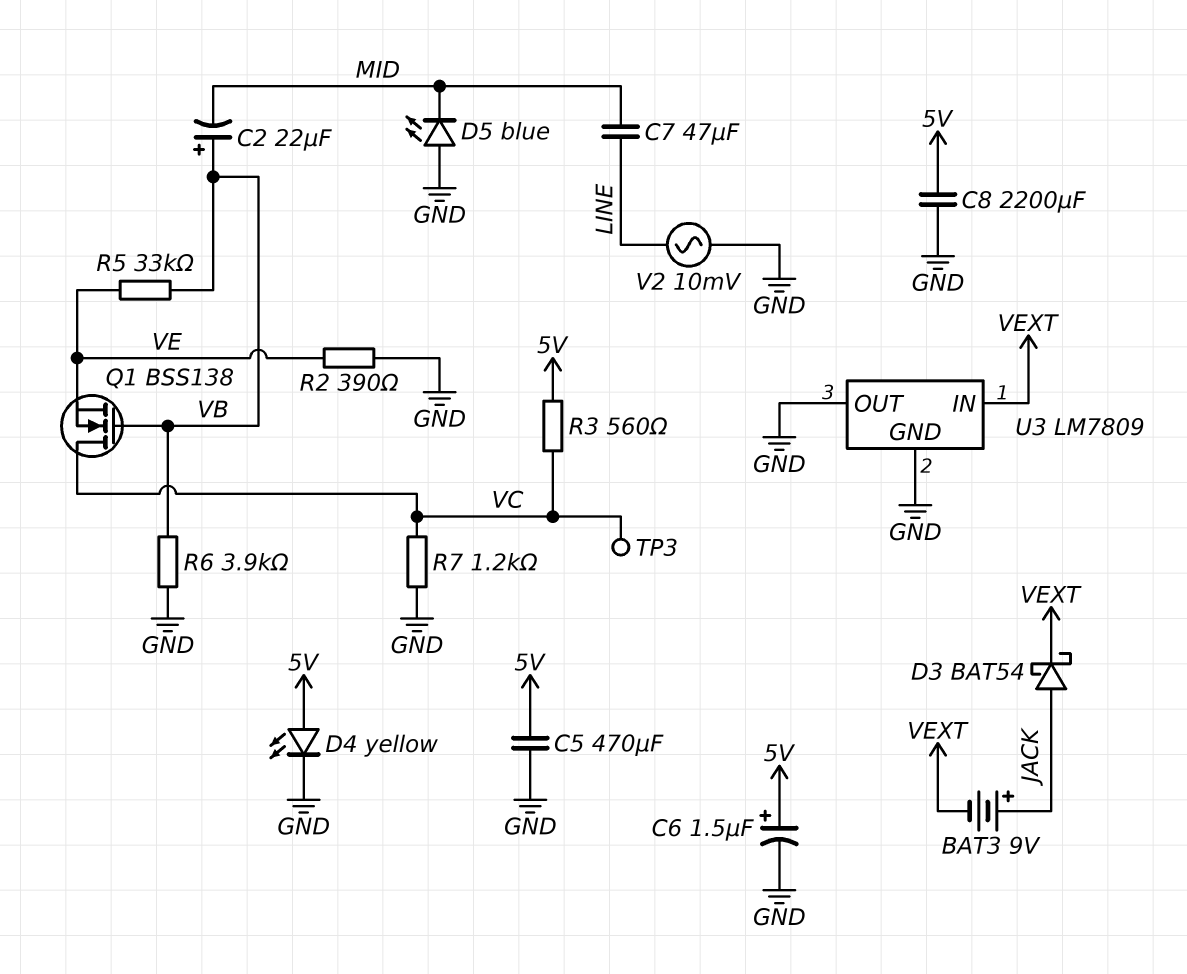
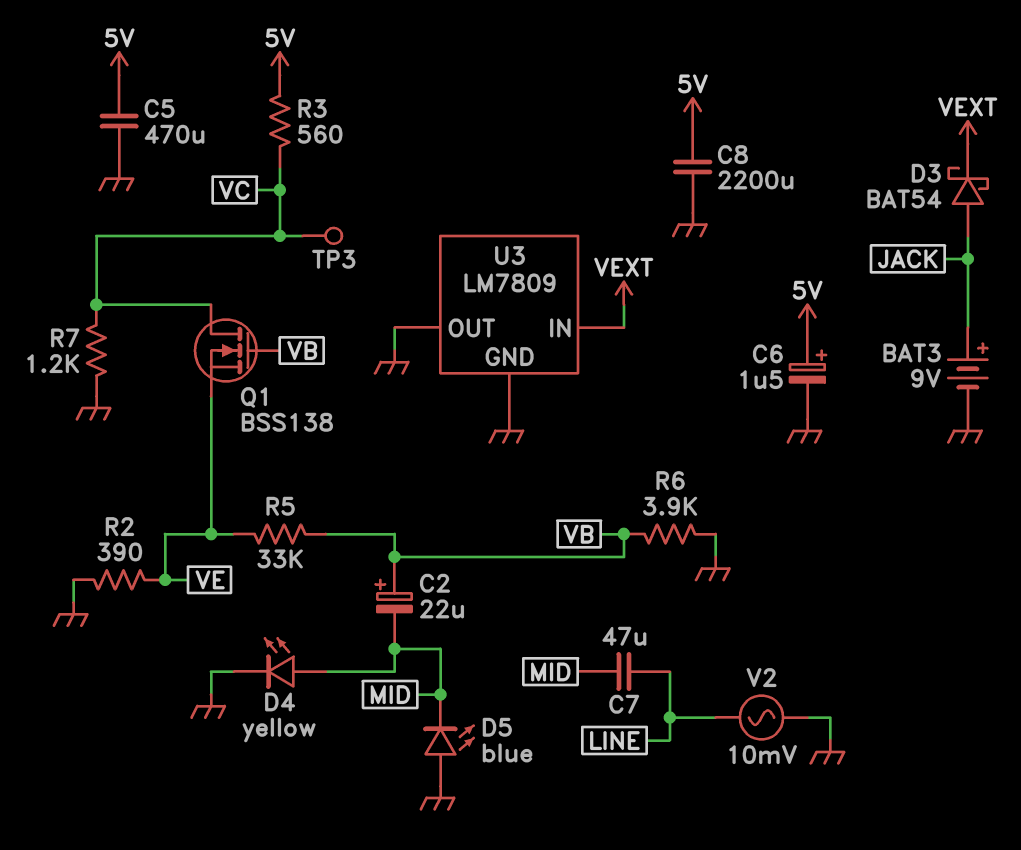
BAT3: 9V (plus JACK, minus VEXT) -> 9V (plus JACK, minus GND)
D4: LED yellow (A 5V, K GND) -> LED yellow (A MID, K GND)

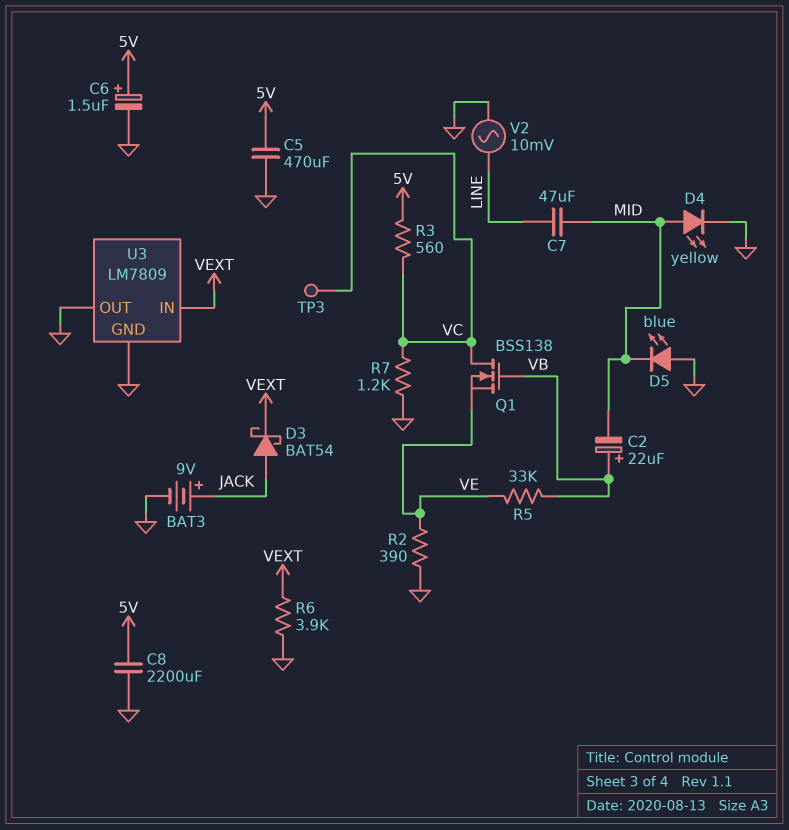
R6: 3.9k (GND, VB) -> 3.9k (GND, VEXT)

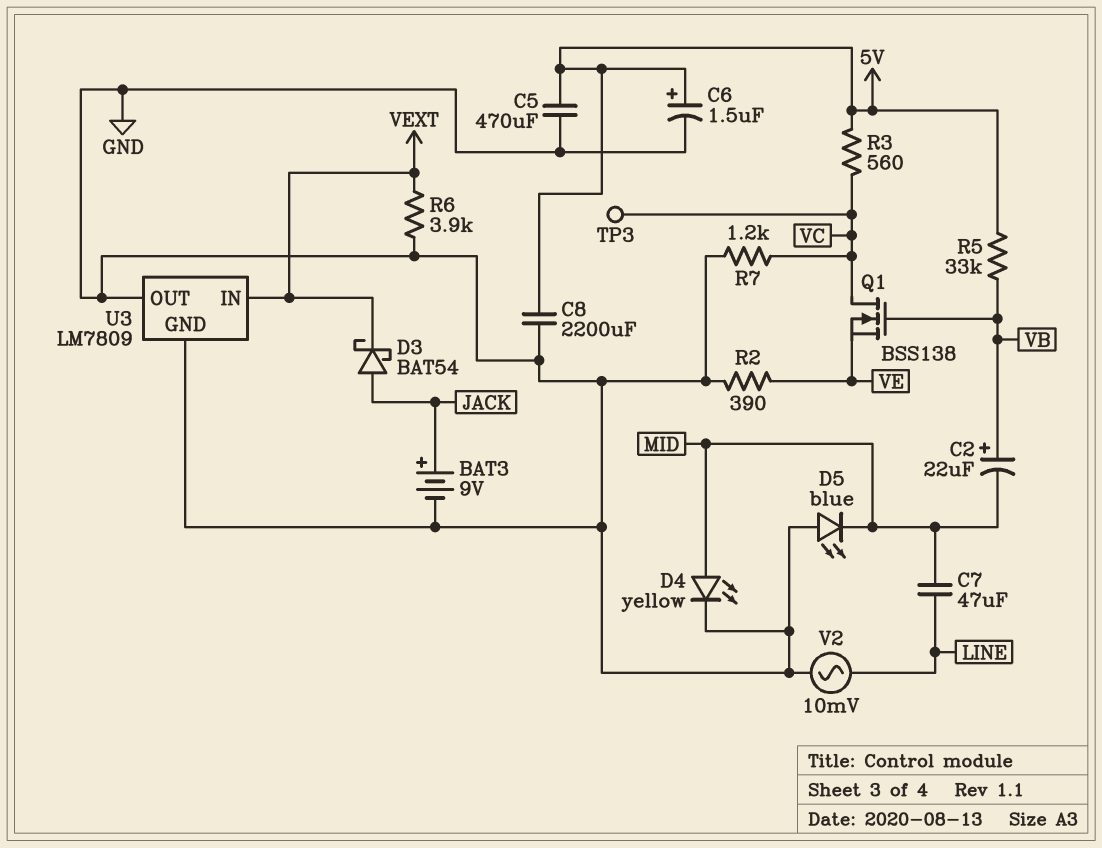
R5: 33k (VB, VE) -> 33k (5V, VB)

